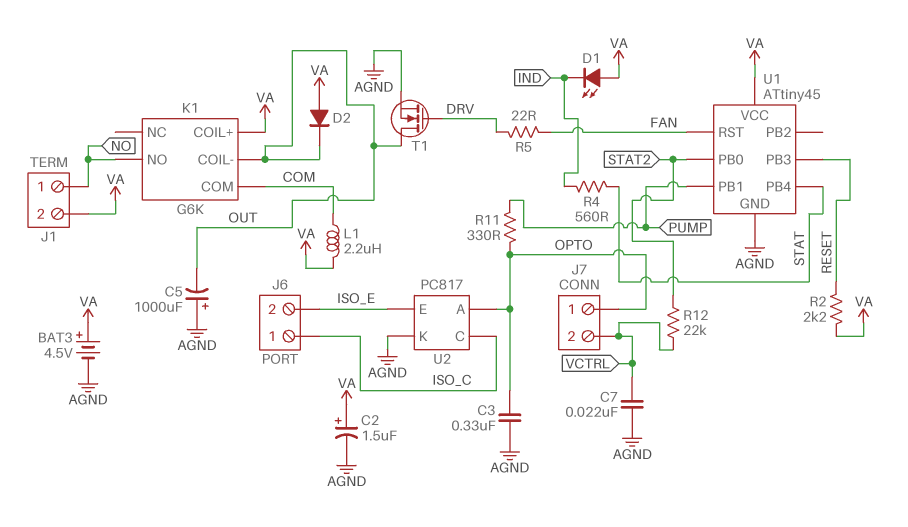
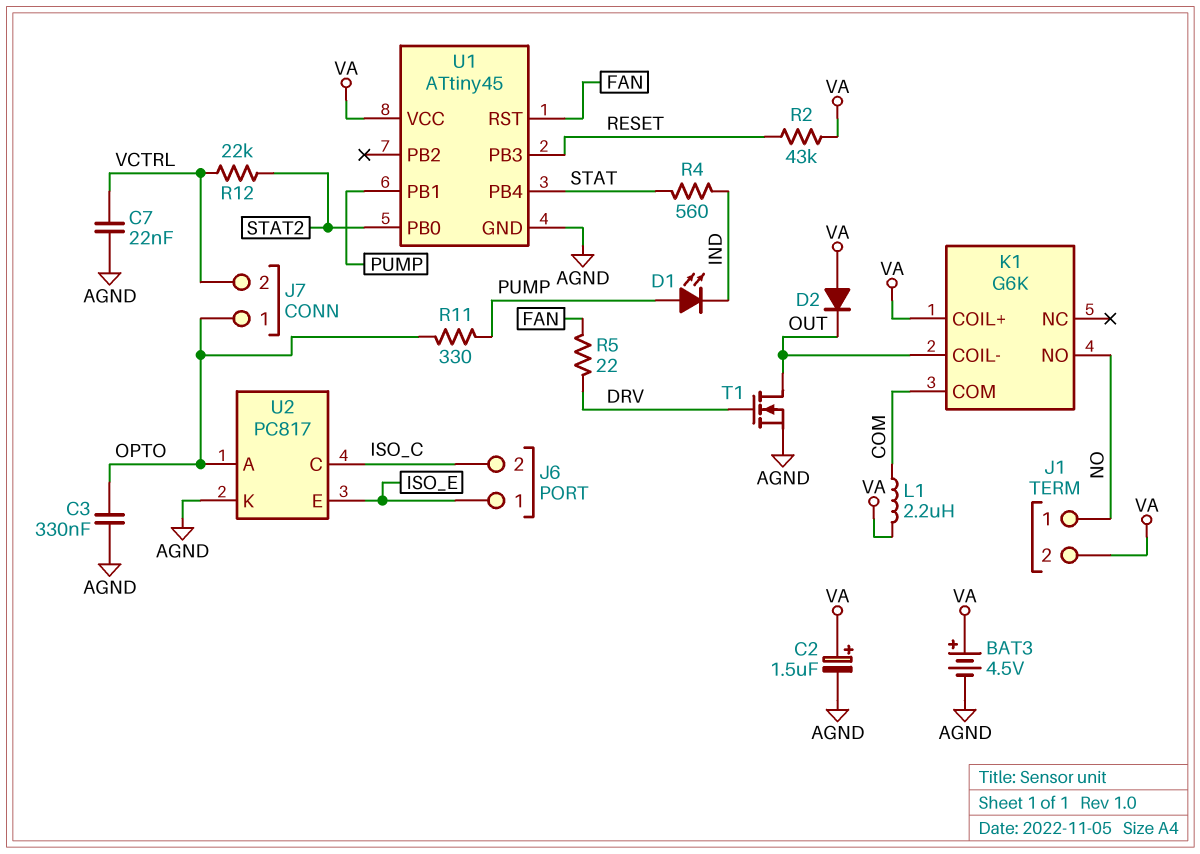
C5: 1000uF (plus AGND, minus OUT) -> none
D1: LED (A VA, K IND) -> LED (A PUMP, K IND)
J6 pin 1: ISO_C -> ISO_E
J6 pin 2: ISO_E -> ISO_C
R2: 2.2k (RESET, VA) -> 43k (RESET, VA)

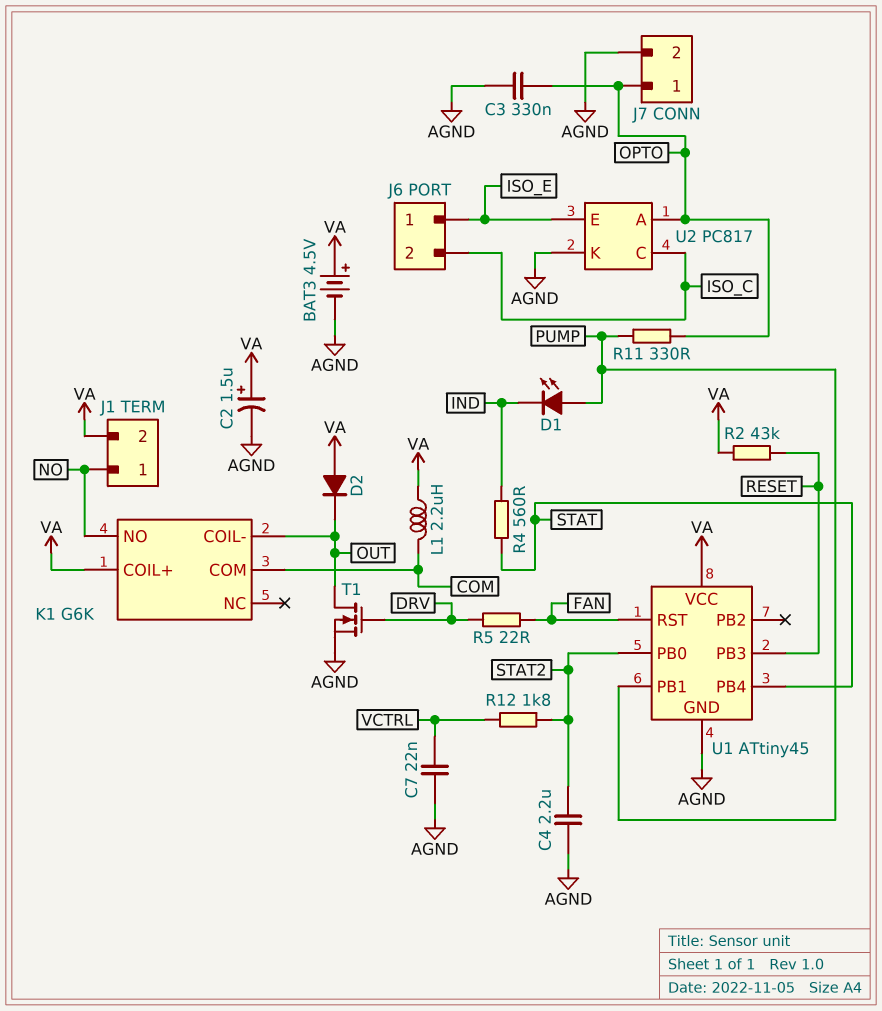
C4: none -> 2.2uF (AGND, STAT2)
J7 pin 2: VCTRL -> AGND
R12: 22k (STAT2, VCTRL) -> 1.8k (STAT2, VCTRL)

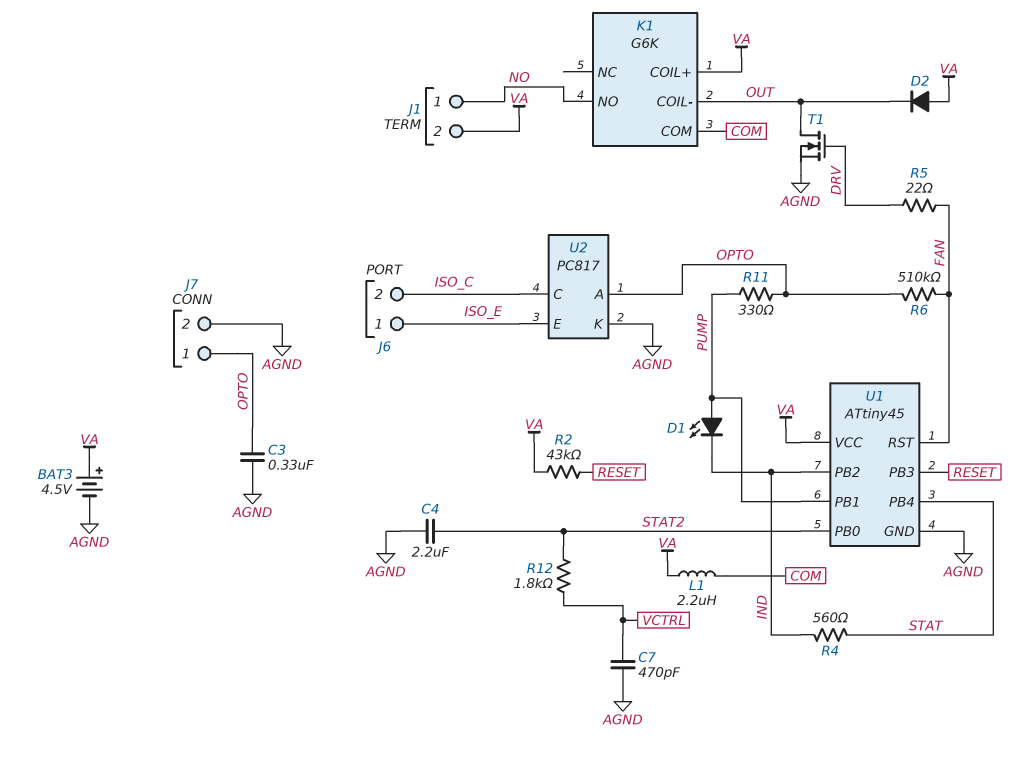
C2: 1.5uF (plus VA, minus AGND) -> none
C7: 22nF (AGND, VCTRL) -> 470pF (AGND, VCTRL)
R6: none -> 510k (FAN, OPTO)
U1 pin PB2: none -> IND

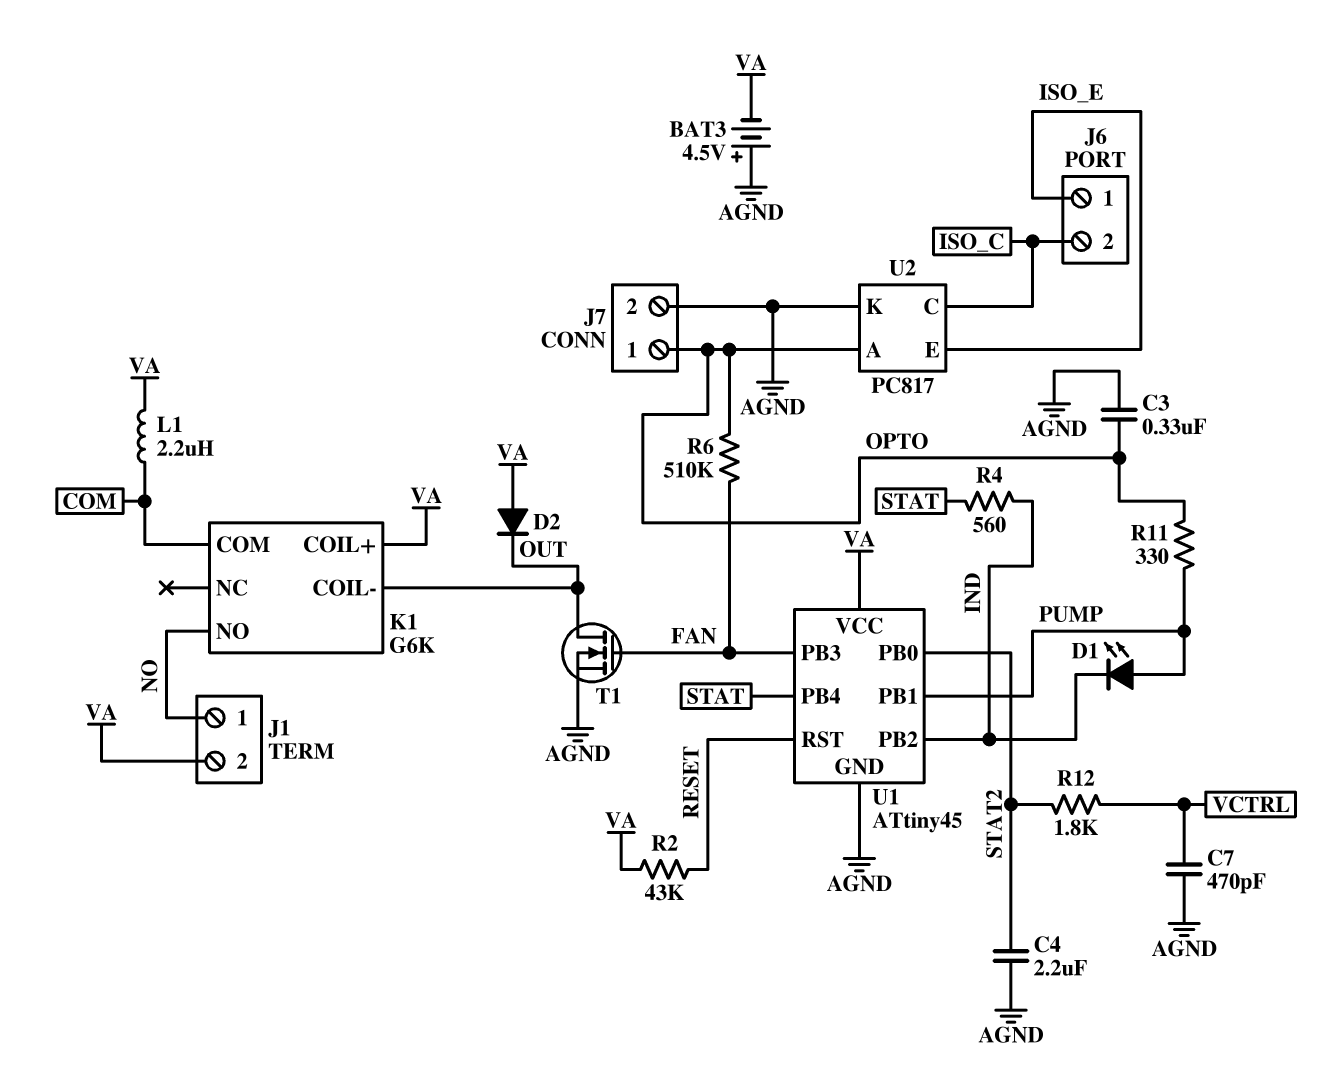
BAT3: 4.5V (plus VA, minus AGND) -> 4.5V (plus AGND, minus VA)
R5: 22 (DRV, FAN) -> none
T1: NMOS (G DRV, D OUT, S AGND) -> NMOS (G FAN, D OUT, S AGND)
U1 pin PB3: RESET -> FAN
U1 pin RST: FAN -> RESET

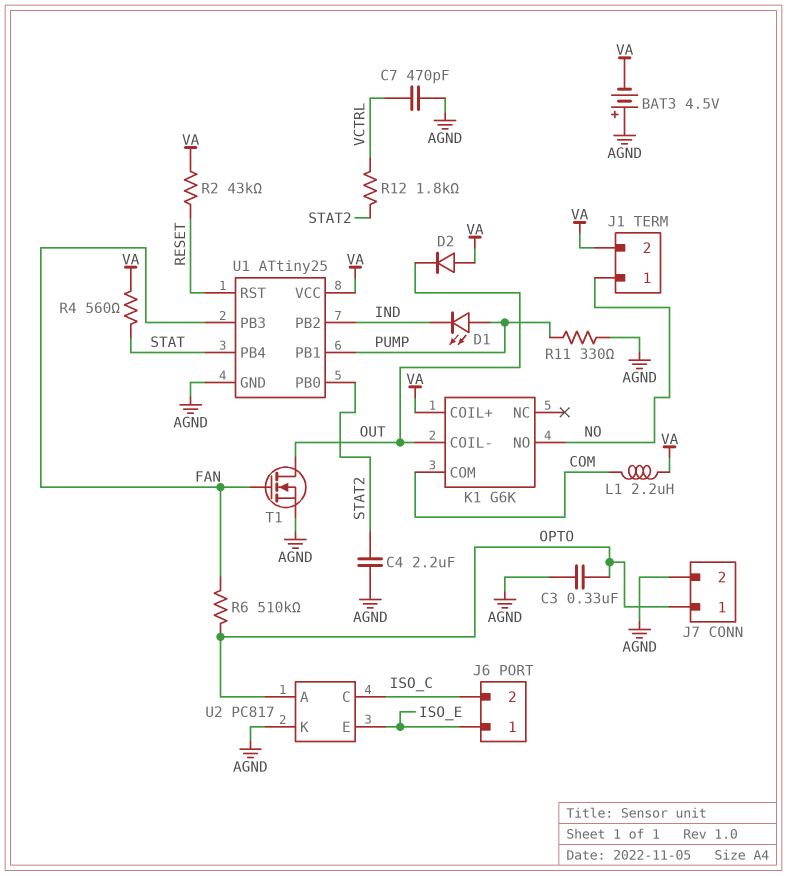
R4: 560 (IND, STAT) -> 560 (STAT, VA)
R11: 330 (OPTO, PUMP) -> 330 (AGND, PUMP)
U1: ATtiny45 -> ATtiny25

